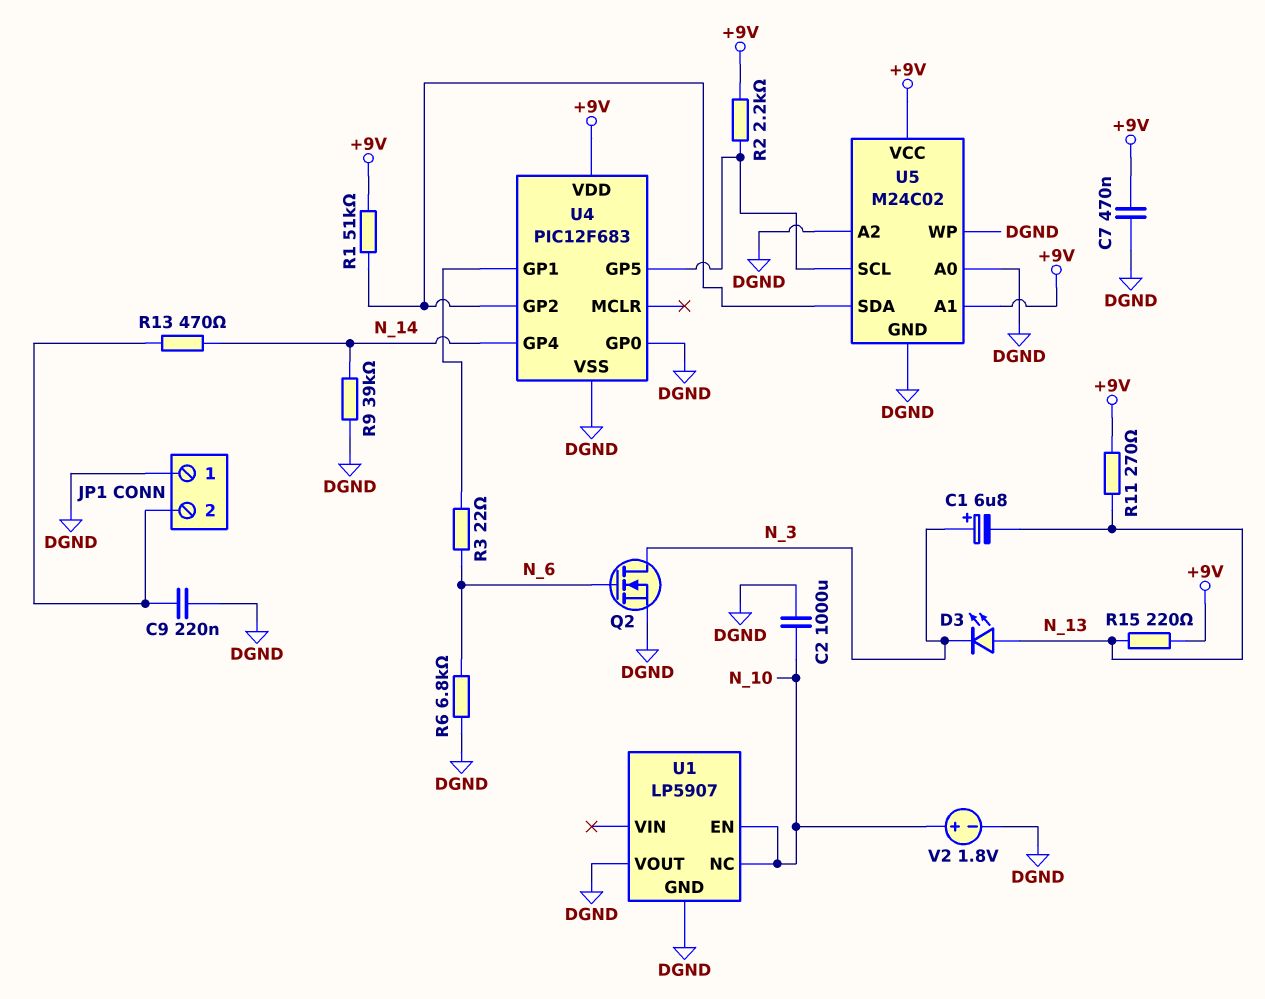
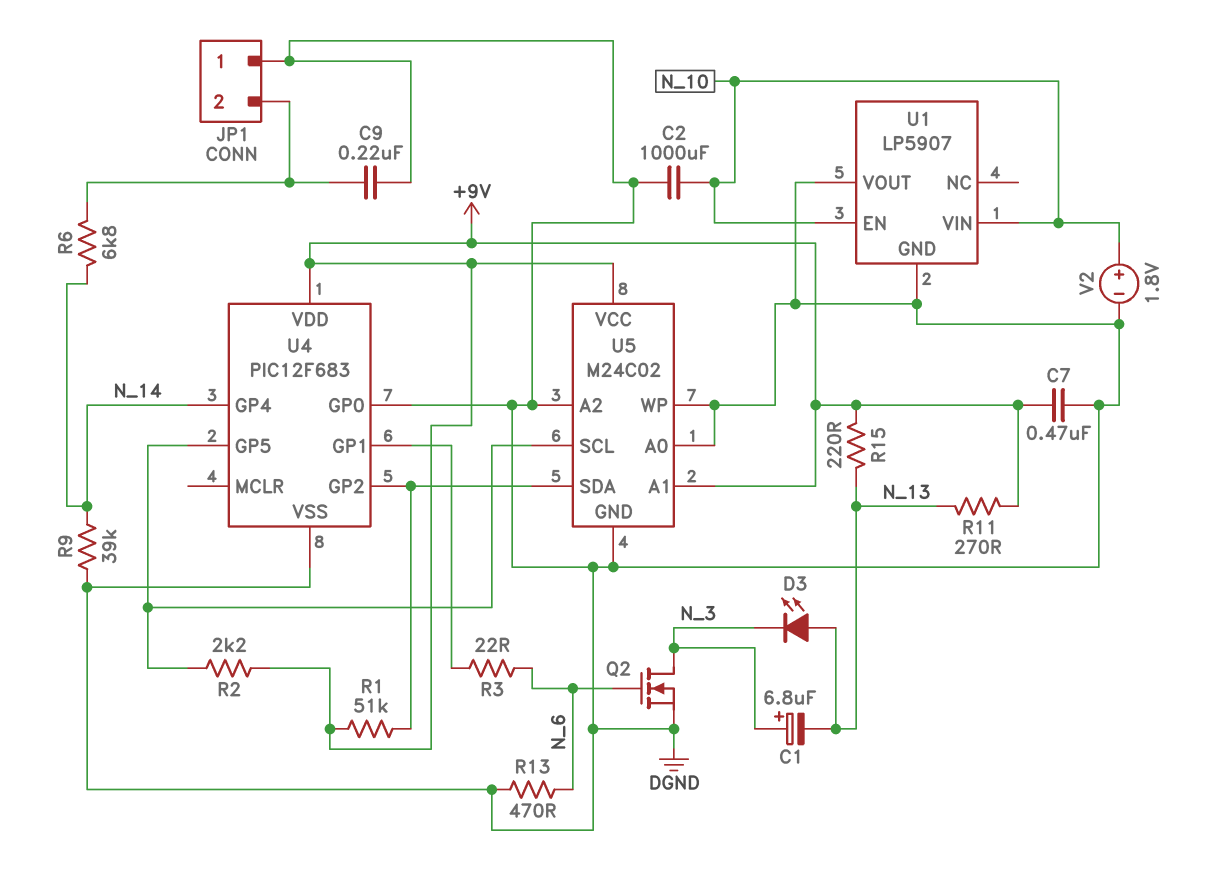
R6: 6.8k (DGND, N_6) -> 6.8k (JP1/2, N_14)
R13: 470 (JP1/2, N_14) -> 470 (DGND, N_6)
U1 pin NC: N_10 -> none
U1 pin VIN: none -> N_10

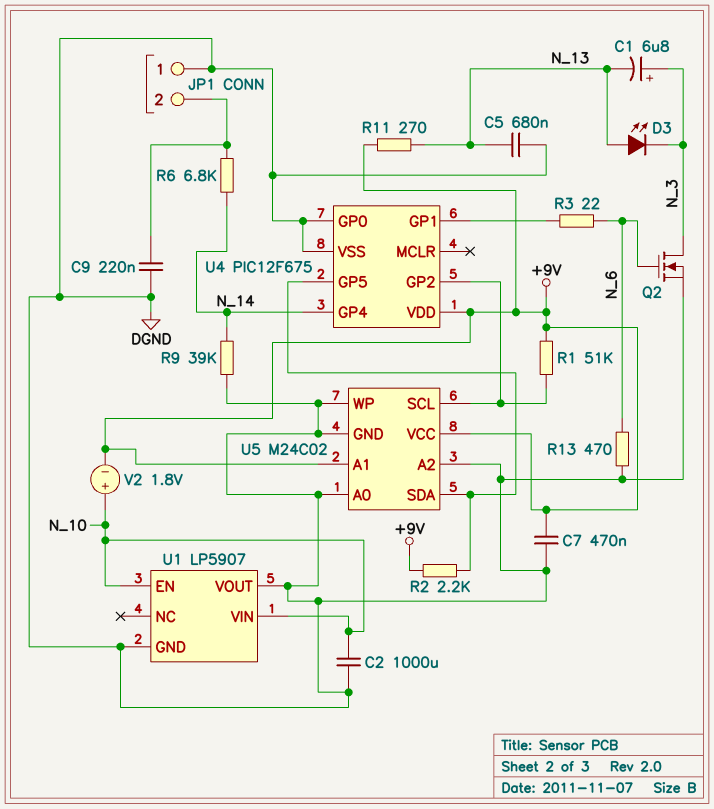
C5: none -> 680nF (DGND, N_13)
R15: 220 (+9V, N_13) -> none
U4: PIC12F683 -> PIC12F675
U5 pin SCL: U4/GP5 -> U4/GP2
U5 pin SDA: U4/GP2 -> U4/GP5
V2: 1.8V (plus N_10, minus DGND) -> 1.8V (plus N_10, minus +9V)

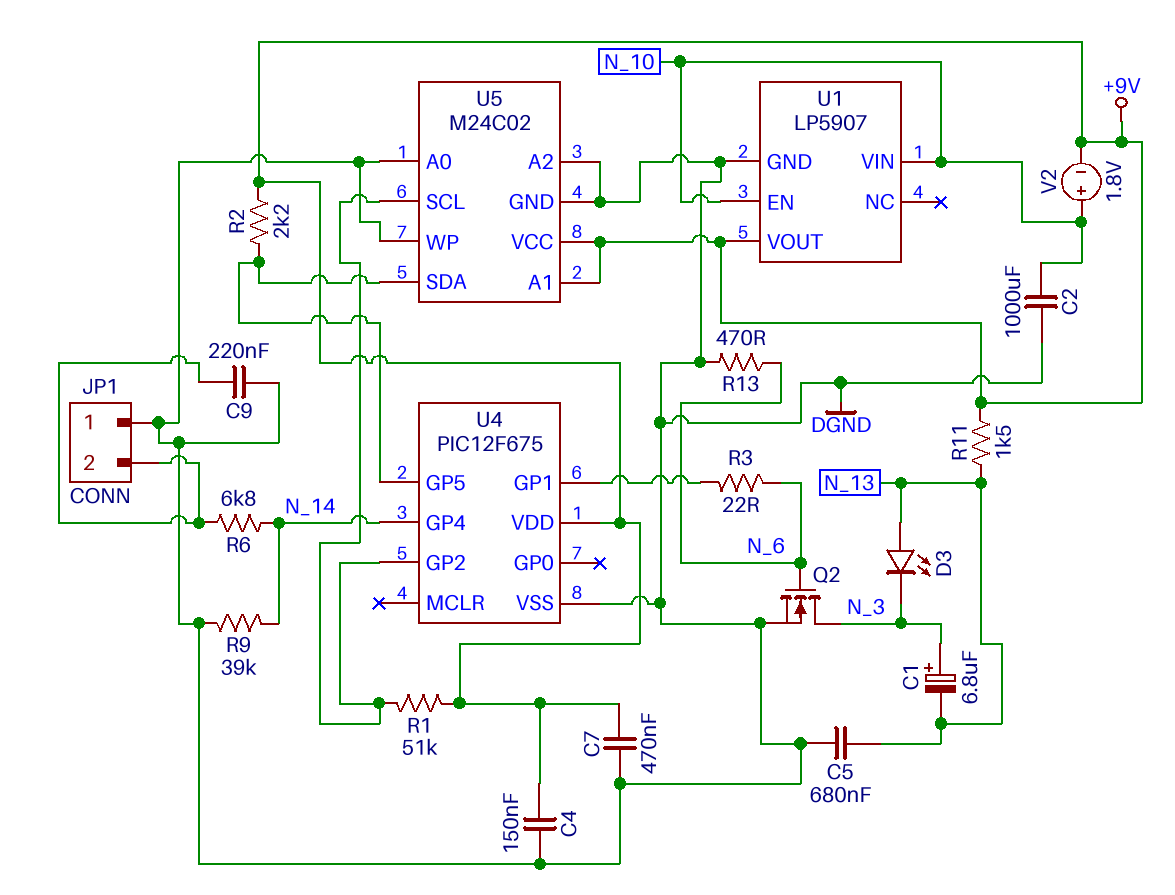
C4: none -> 150nF (+9V, DGND)
R11: 270 (+9V, N_13) -> 1.5k (+9V, N_13)
U1 pin VOUT: DGND -> +9V
U4 pin GP0: DGND -> none

